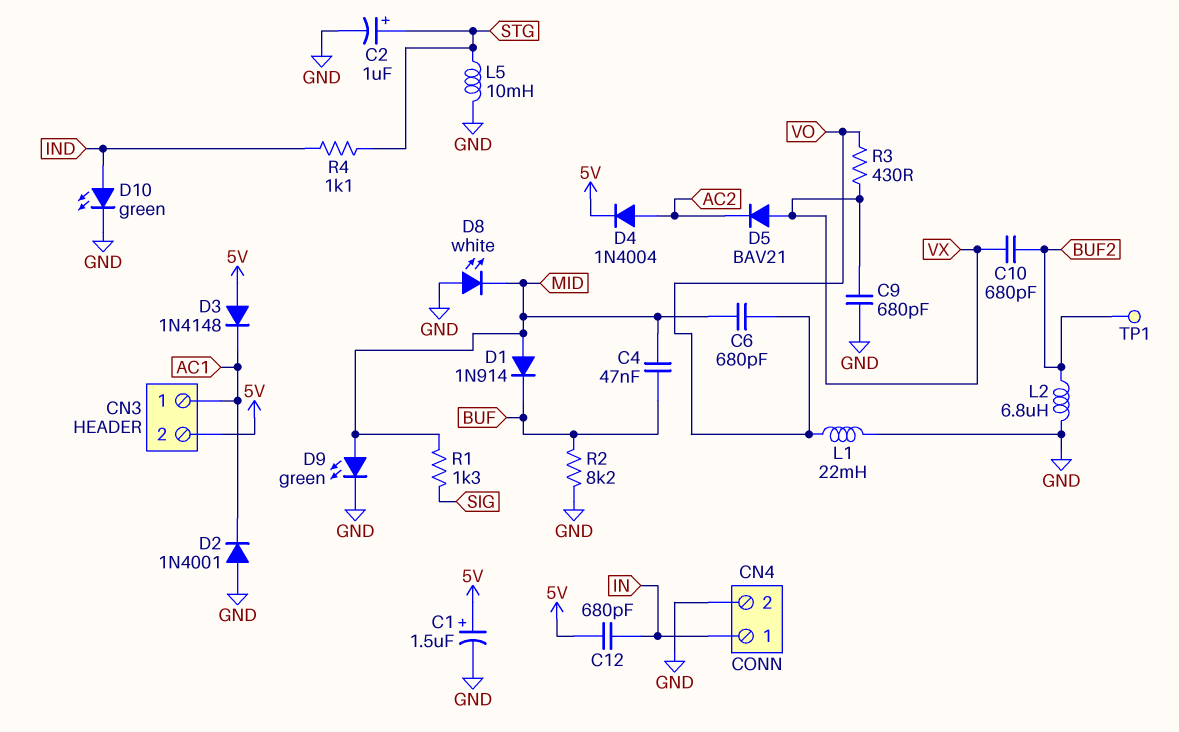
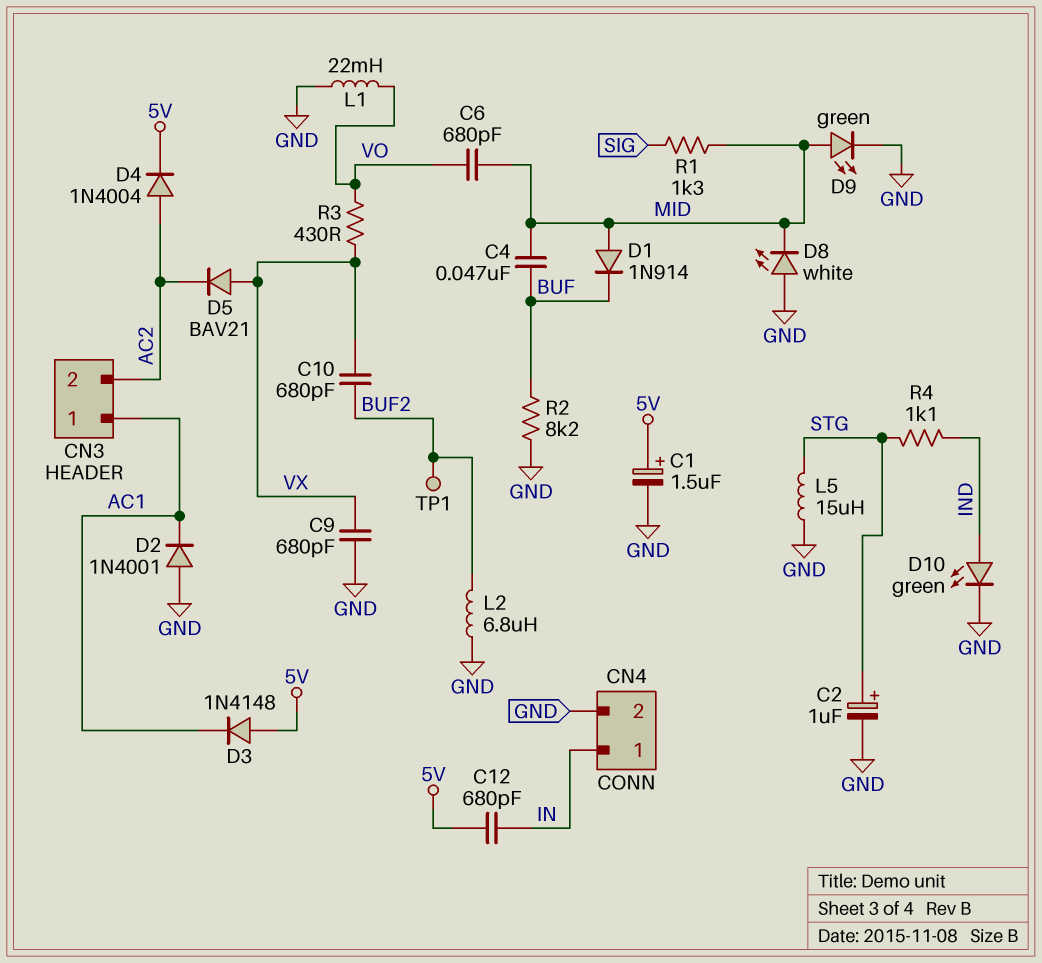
CN3 pin 2: 5V -> AC2
L5: 10mH (GND, STG) -> 15uH (GND, STG)

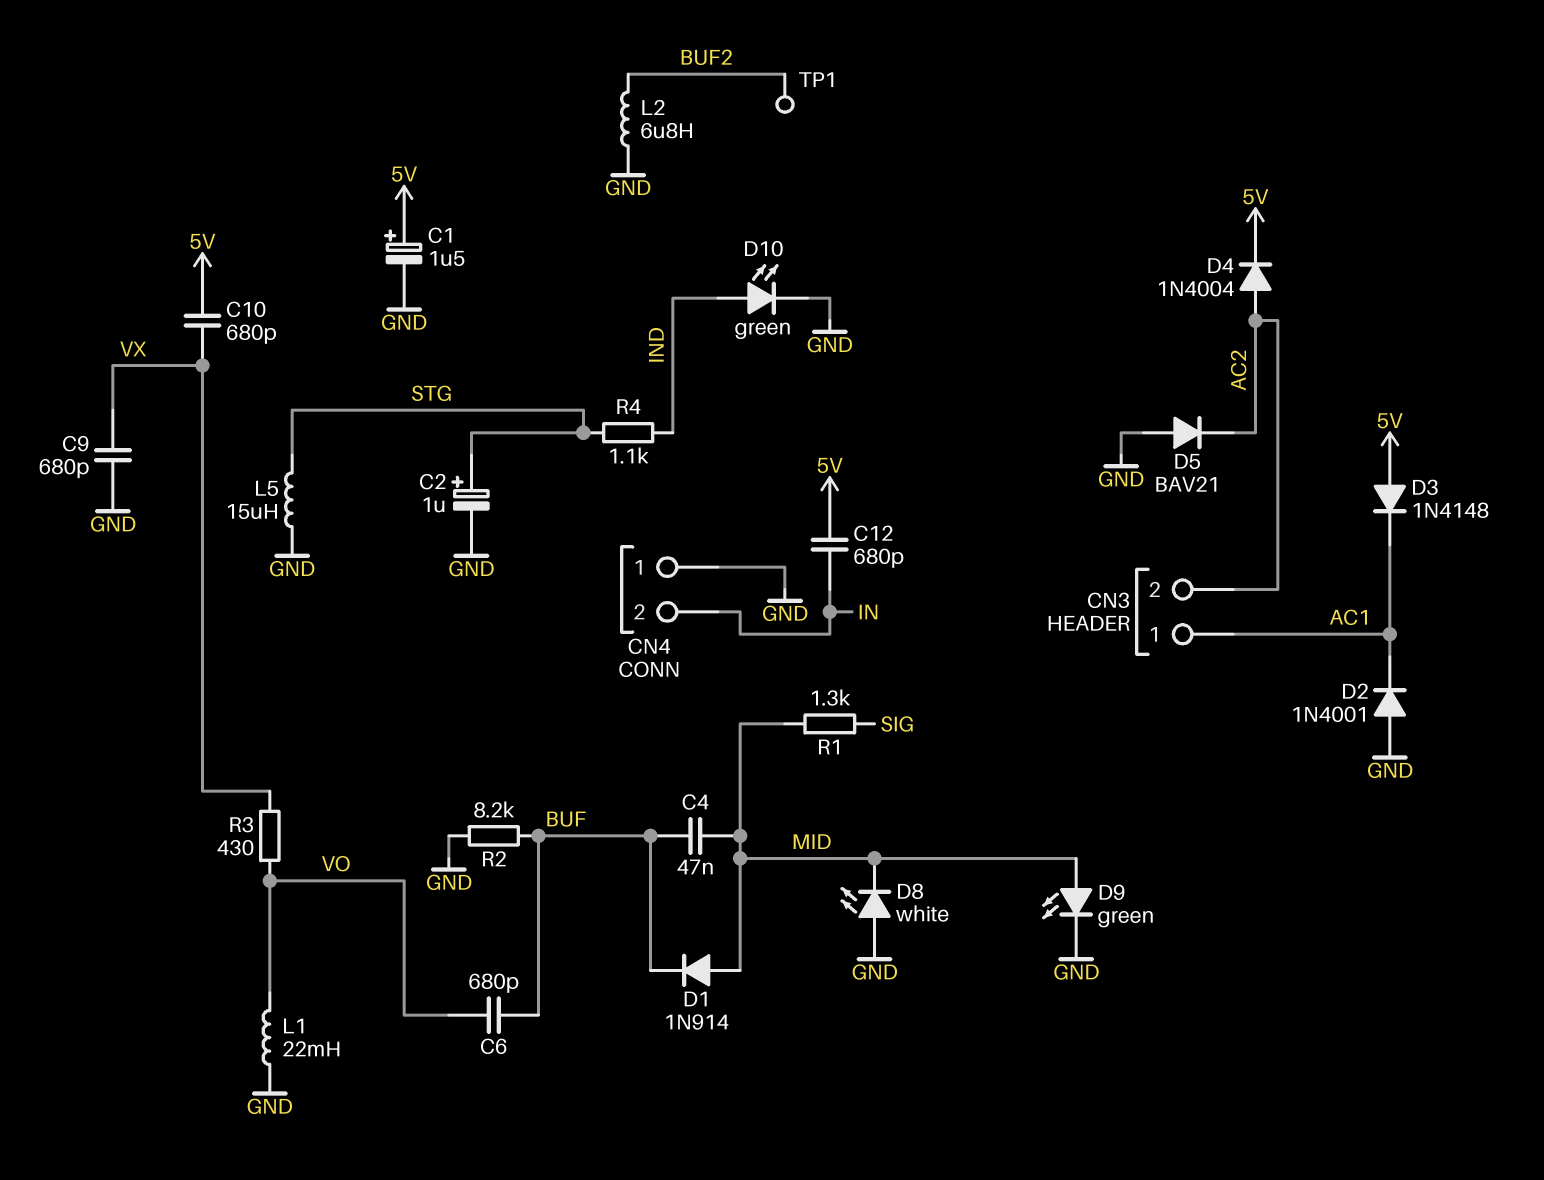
C6: 680pF (MID, VO) -> 680pF (BUF, VO)
C10: 680pF (BUF2, VX) -> 680pF (5V, VX)
CN4 pin 1: IN -> GND
CN4 pin 2: GND -> IN
D5: diode BAV21 (A VX, K AC2) -> diode BAV21 (A GND, K AC2)

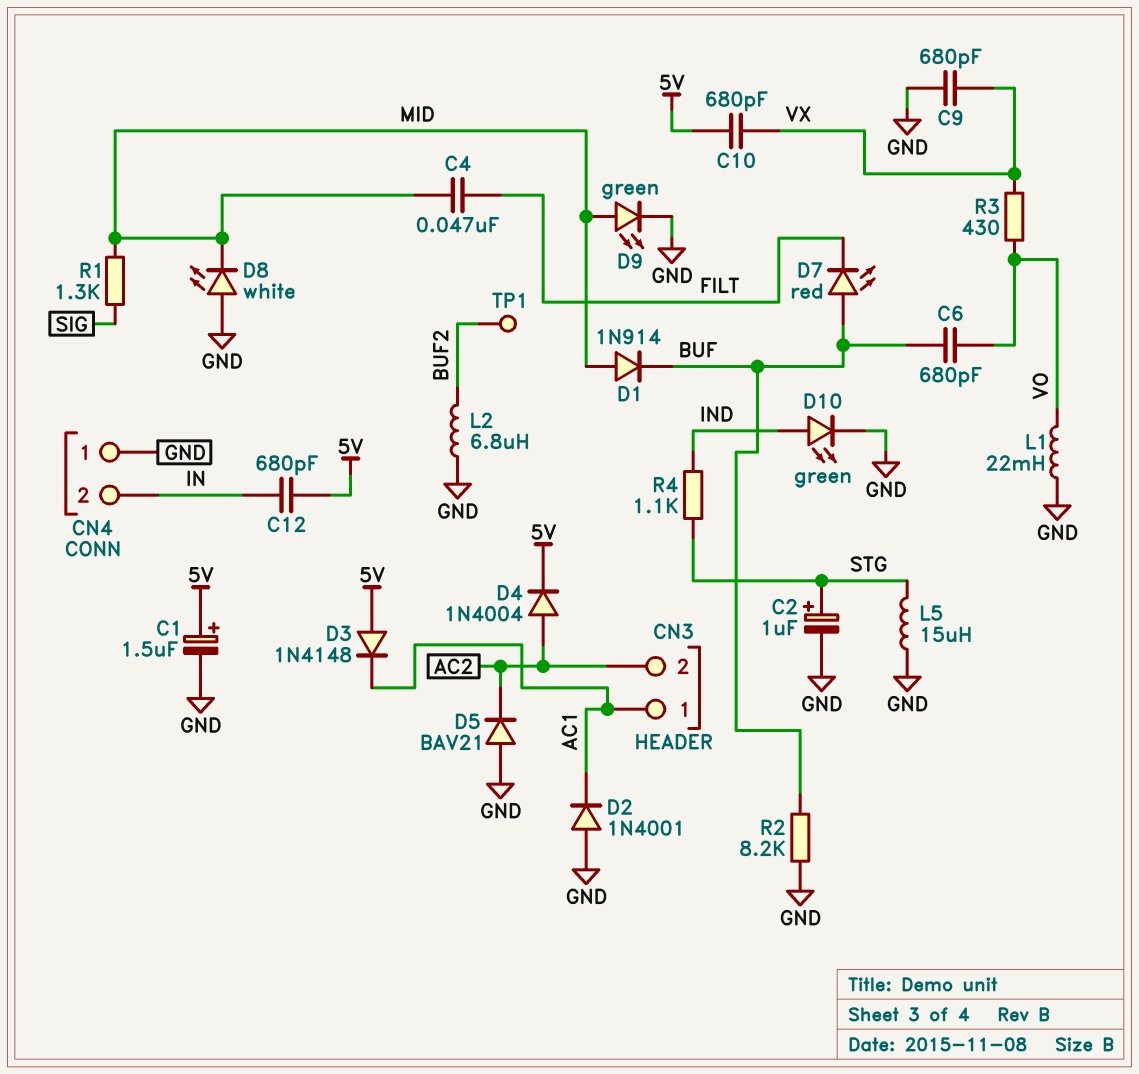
C4: 47nF (BUF, MID) -> 47nF (FILT, MID)
D7: none -> LED red (A BUF, K FILT)

